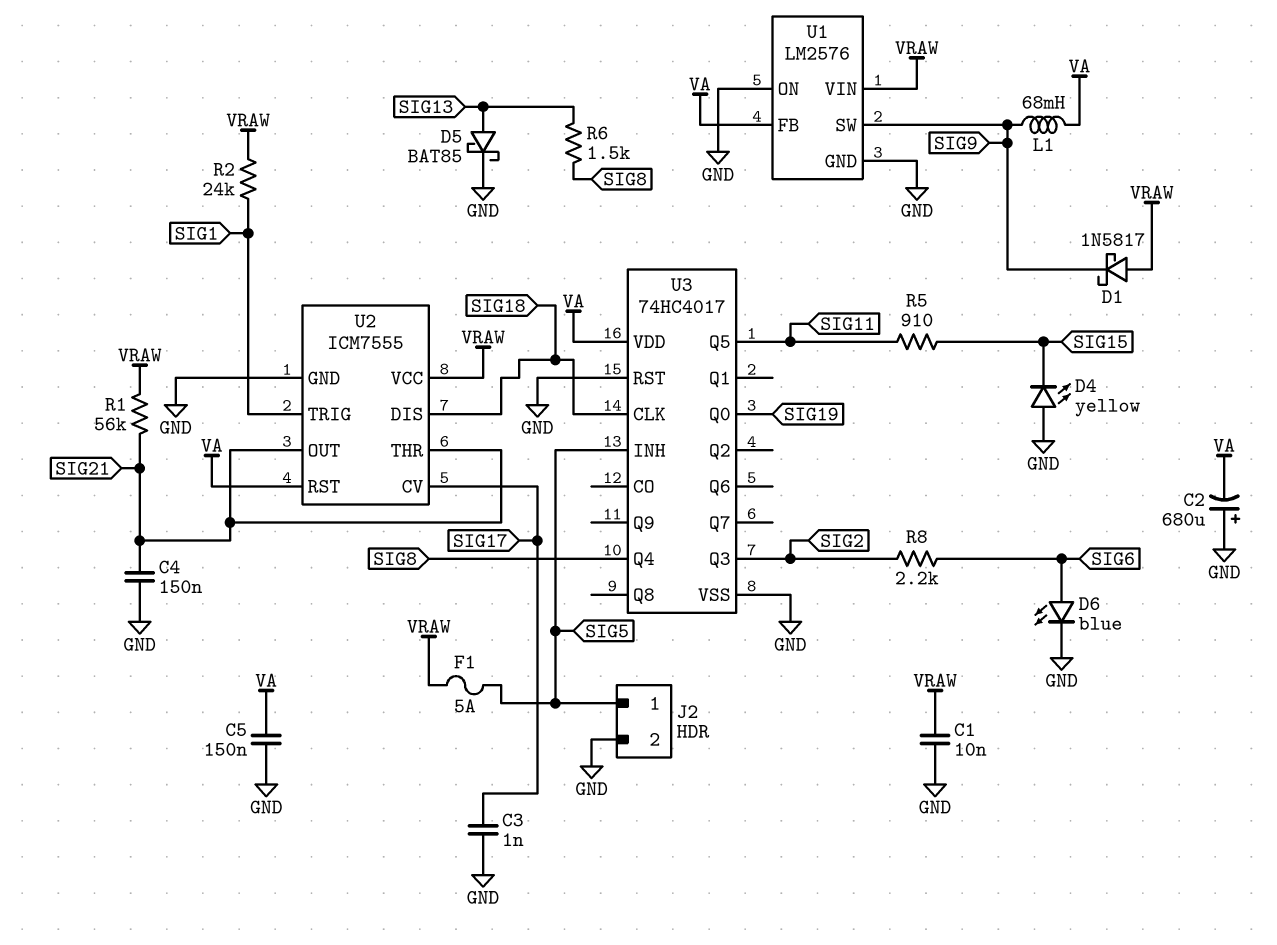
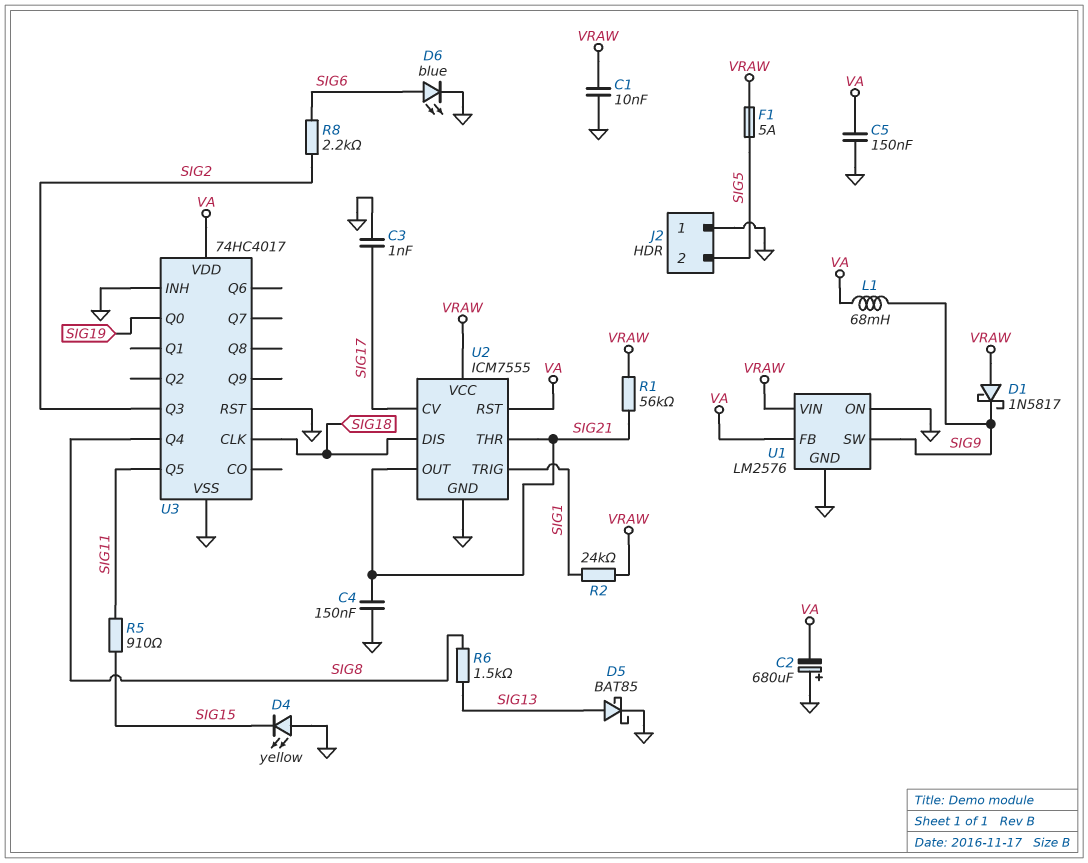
J2 pin 1: SIG5 -> GND
J2 pin 2: GND -> SIG5
U3 pin INH: SIG5 -> GND

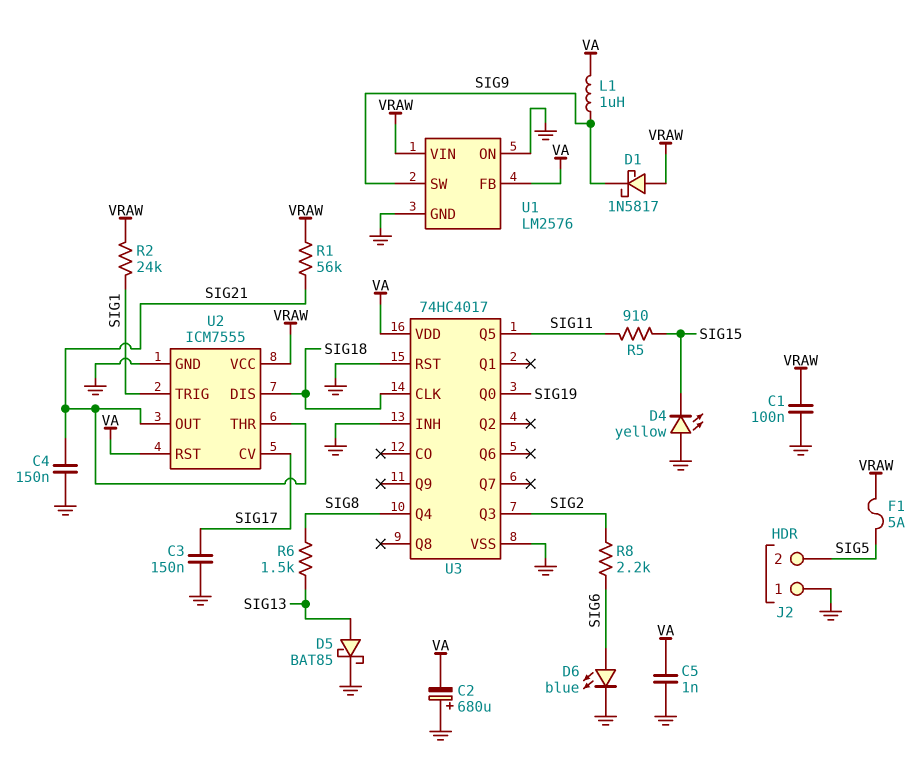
C1: 10nF (GND, VRAW) -> 100nF (GND, VRAW)
C3: 1nF (GND, SIG17) -> 150nF (GND, SIG17)
C5: 150nF (GND, VA) -> 1nF (GND, VA)
L1: 68mH (SIG9, VA) -> 1uH (SIG9, VA)

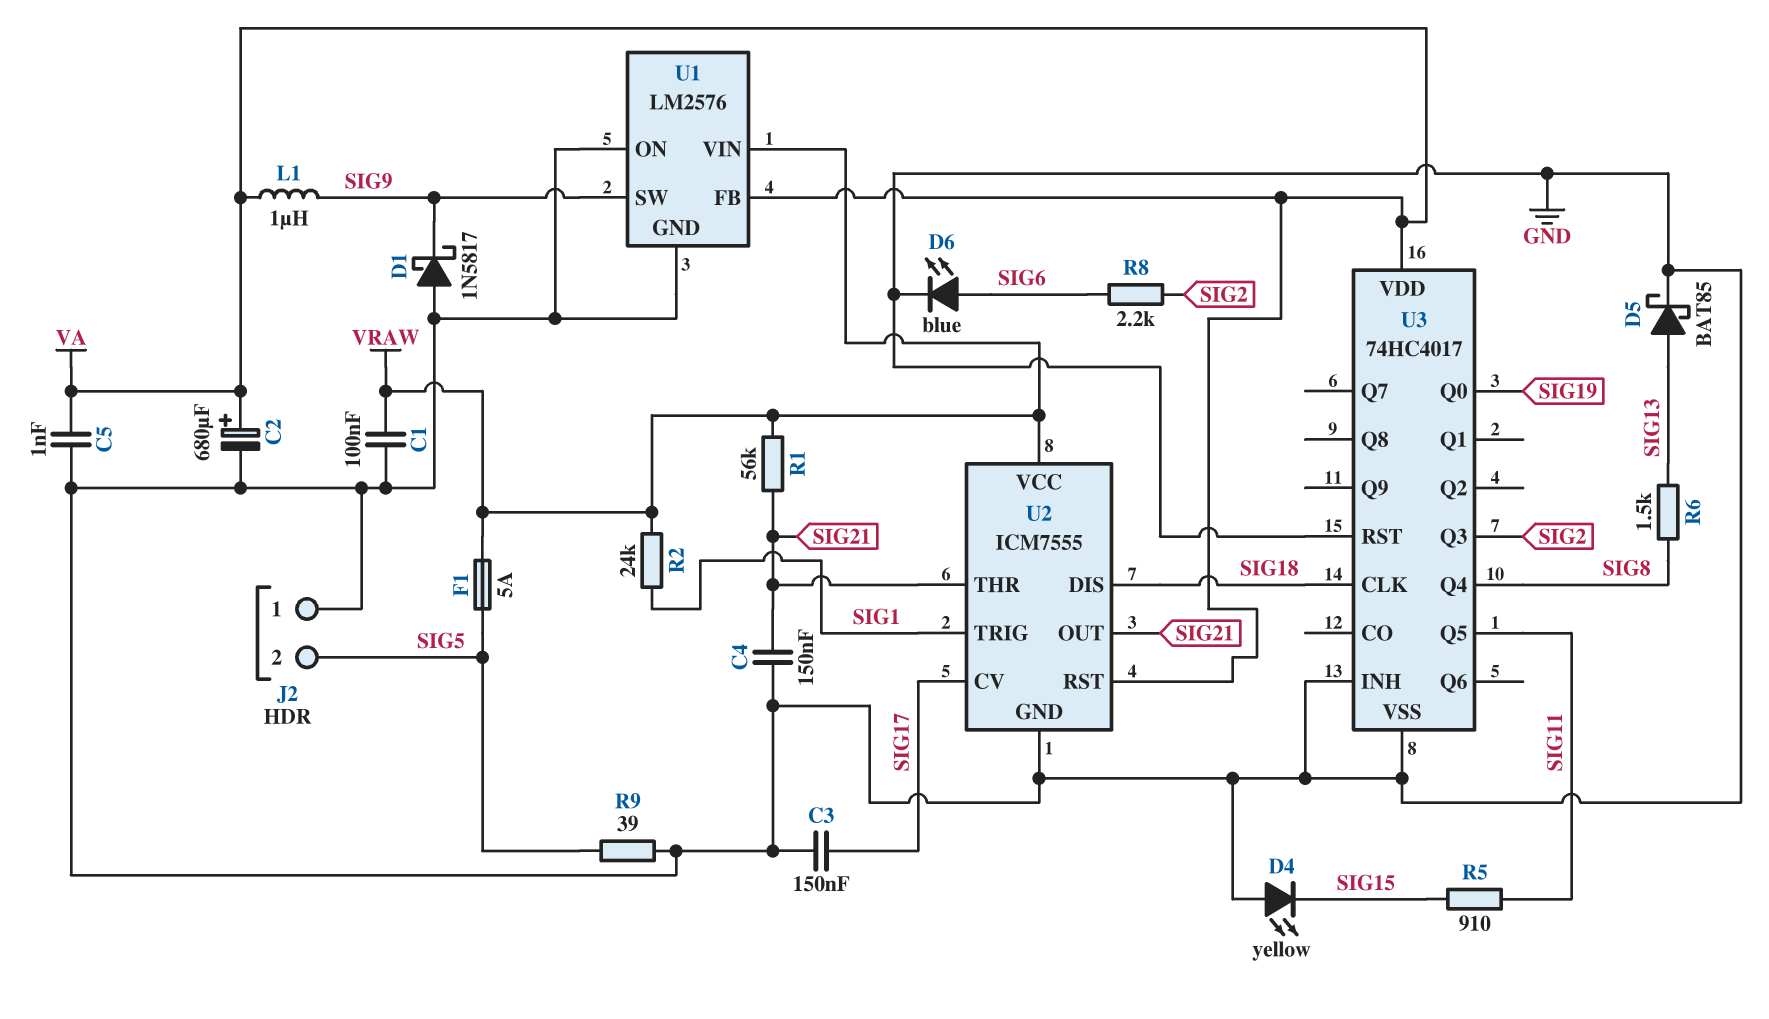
C2: 680uF (plus GND, minus VA) -> 680uF (plus VA, minus GND)
D1: schottky 1N5817 (A VRAW, K SIG9) -> schottky 1N5817 (A GND, K SIG9)
R9: none -> 39 (GND, SIG5)

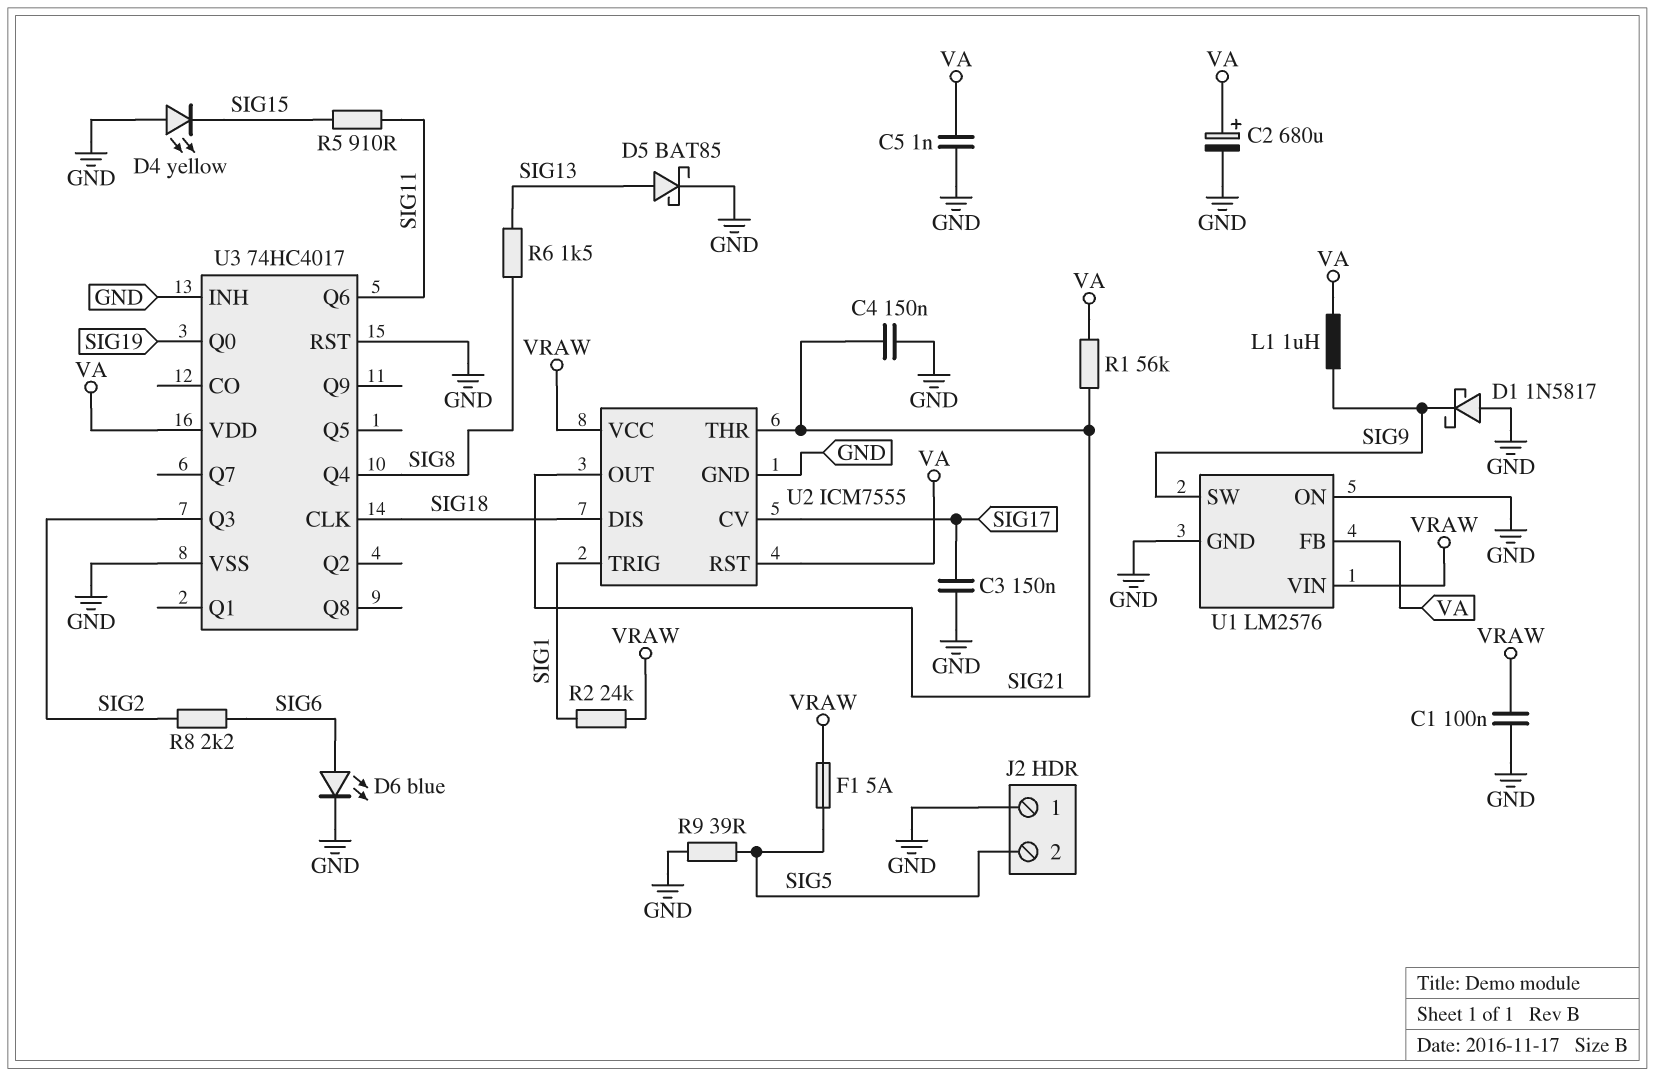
R1: 56k (SIG21, VRAW) -> 56k (SIG21, VA)
U3 pin Q5: SIG11 -> none
U3 pin Q6: none -> SIG11

